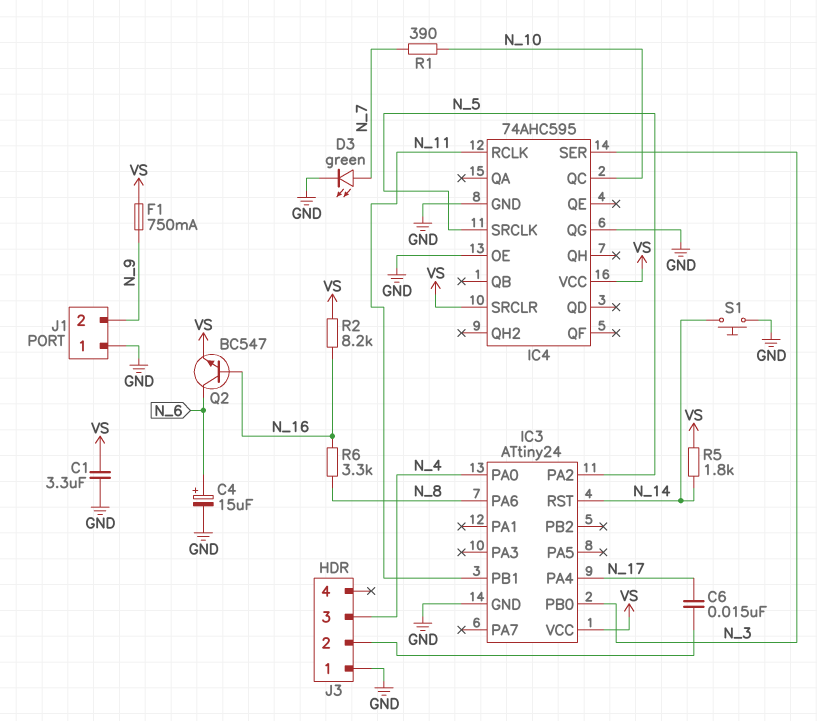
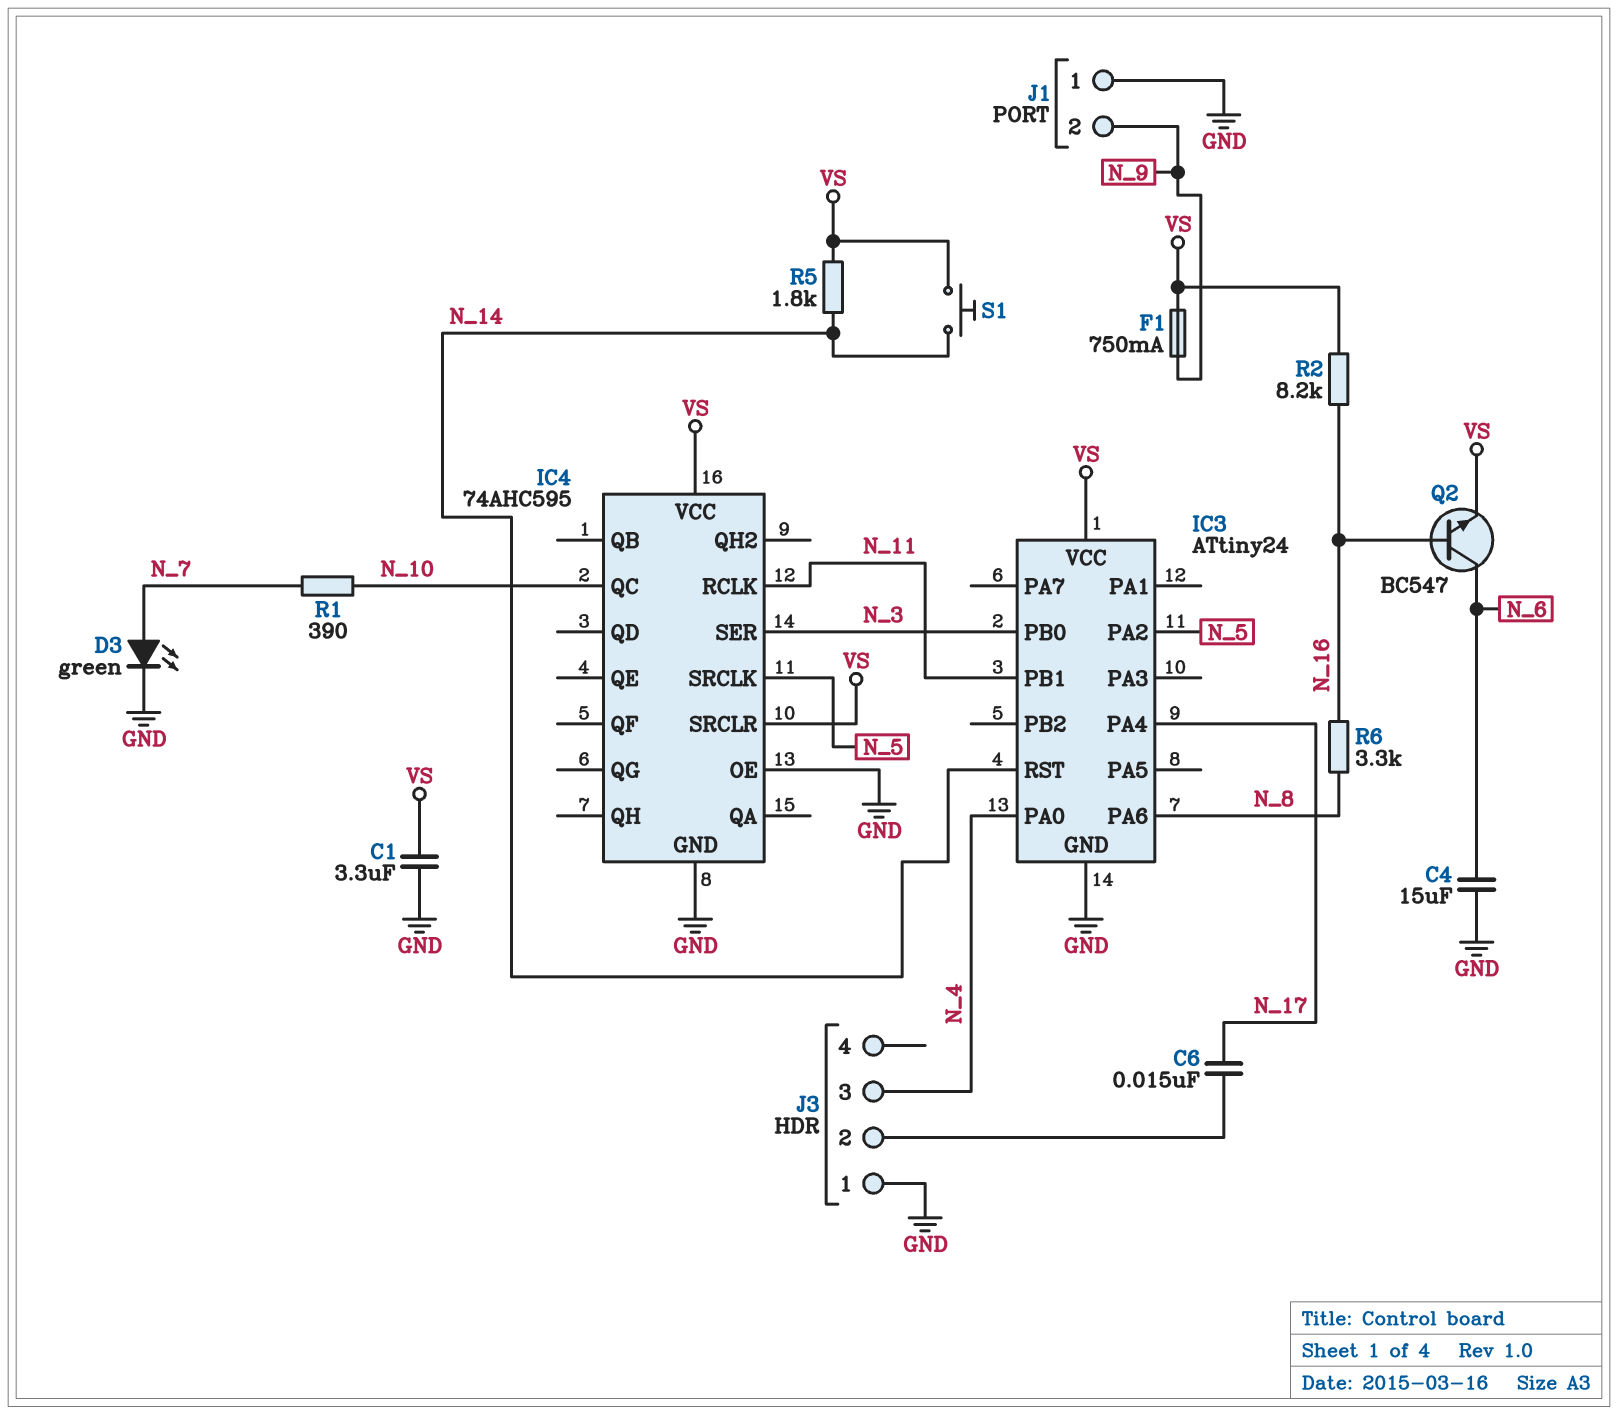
C4: 15uF (plus N_6, minus GND) -> 15uF (GND, N_6)
IC4 pin QG: GND -> none
S1: button (GND, N_14) -> button (N_14, VS)

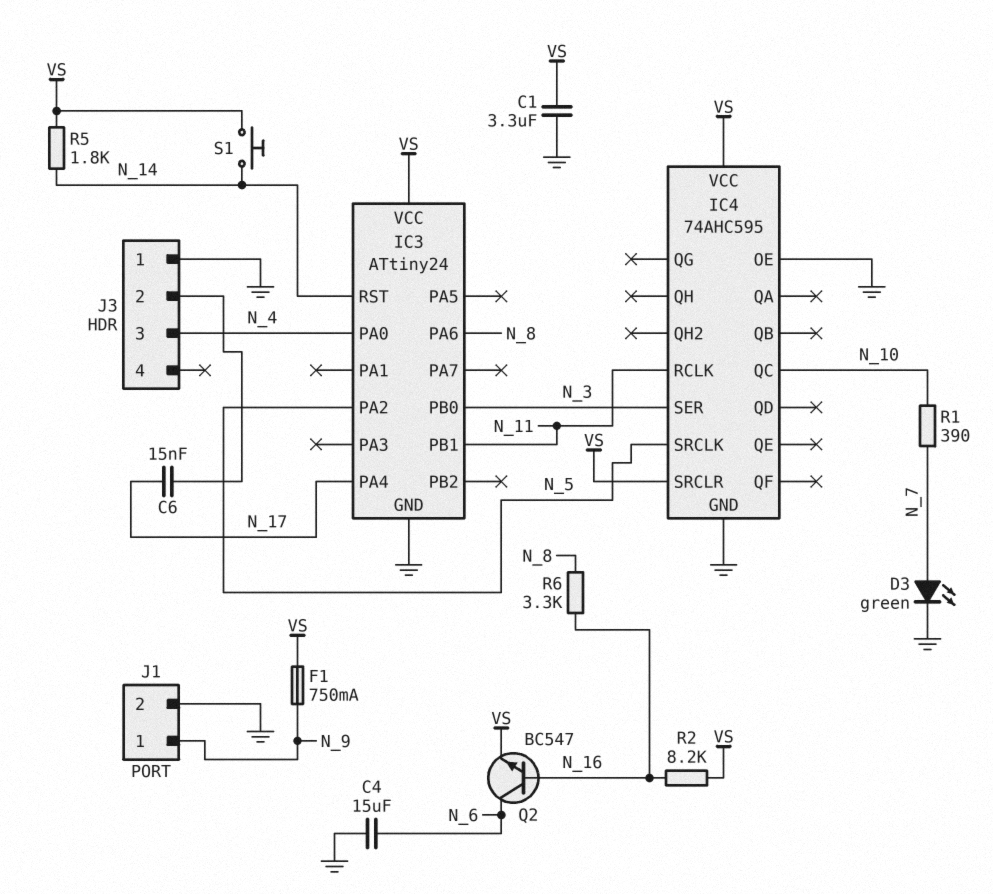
J1 pin 1: GND -> N_9
J1 pin 2: N_9 -> GND

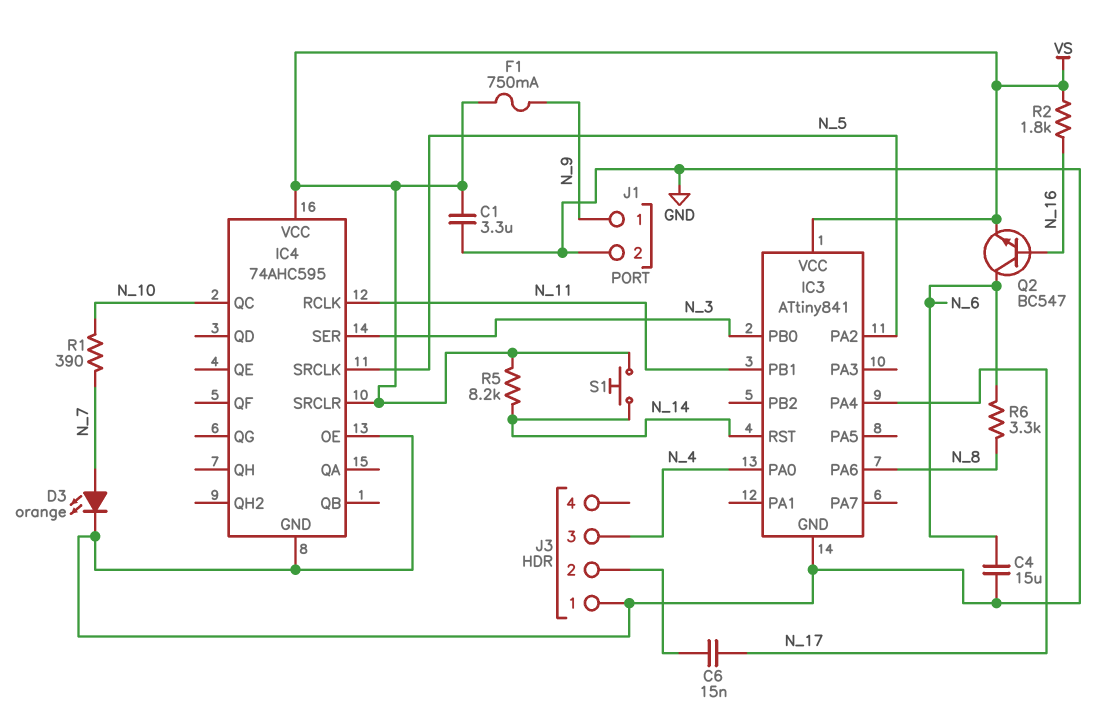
D3: LED green (A N_7, K GND) -> LED orange (A N_7, K GND)
IC3: ATtiny24 -> ATtiny841
R2: 8.2k (N_16, VS) -> 1.8k (N_16, VS)
R5: 1.8k (N_14, VS) -> 8.2k (N_14, VS)
R6: 3.3k (N_8, N_16) -> 3.3k (N_6, N_8)

